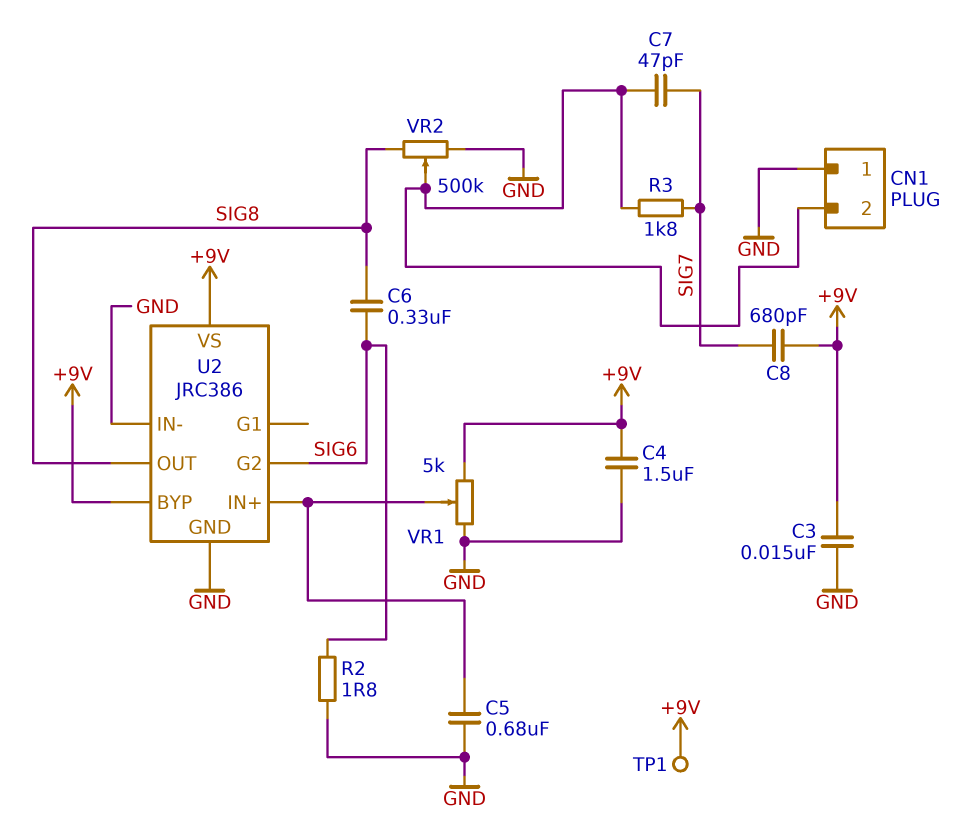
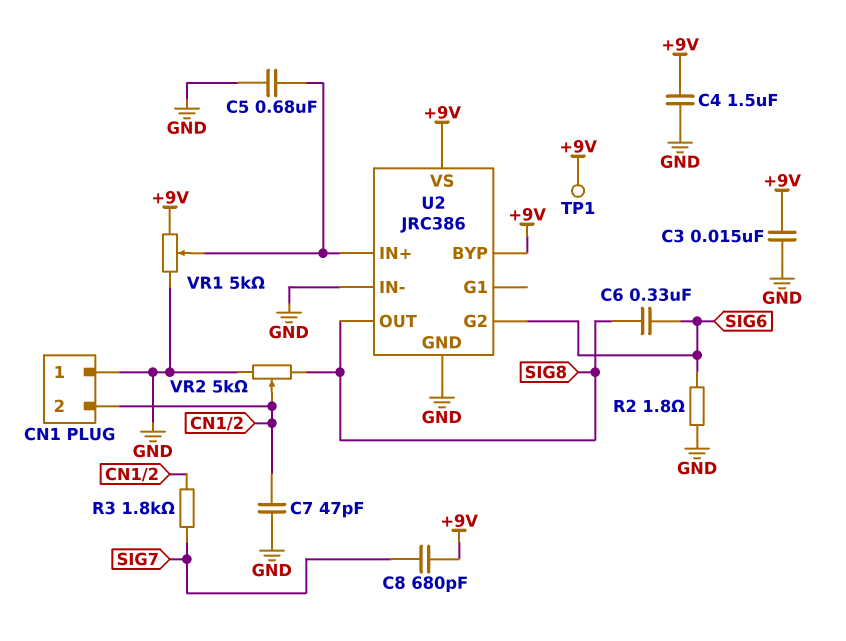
C7: 47pF (CN1/2, SIG7) -> 47pF (CN1/2, GND)
VR2: 500k (GND, SIG8, wiper CN1/2) -> 5k (GND, SIG8, wiper CN1/2)

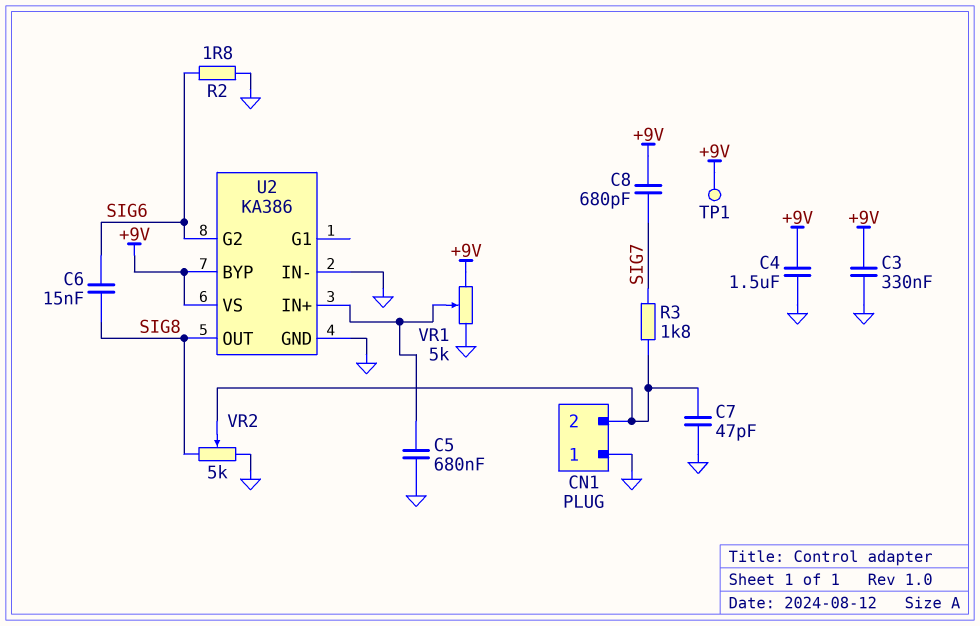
C3: 15nF (+9V, GND) -> 330nF (+9V, GND)
C6: 330nF (SIG6, SIG8) -> 15nF (SIG6, SIG8)
U2: JRC386 -> KA386

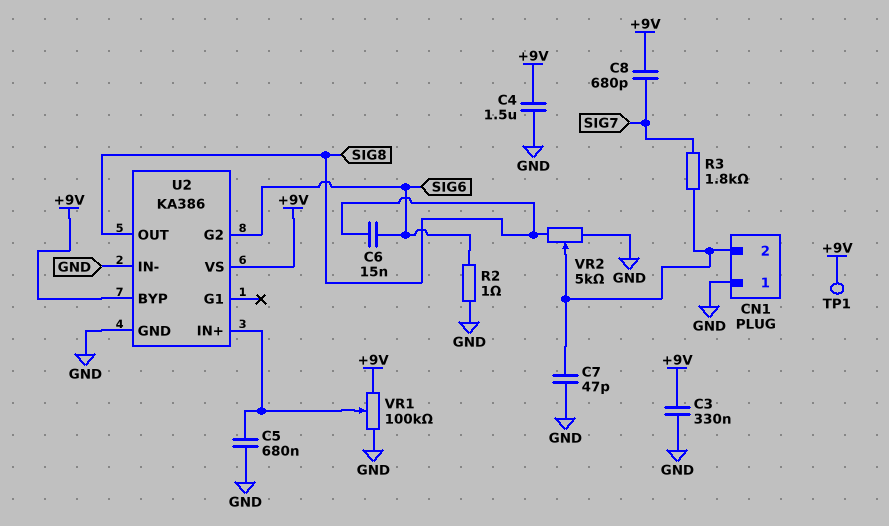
R2: 1.8 (GND, SIG6) -> 1 (GND, SIG6)
VR1: 5k (+9V, GND, wiper U2/IN+) -> 100k (+9V, GND, wiper U2/IN+)

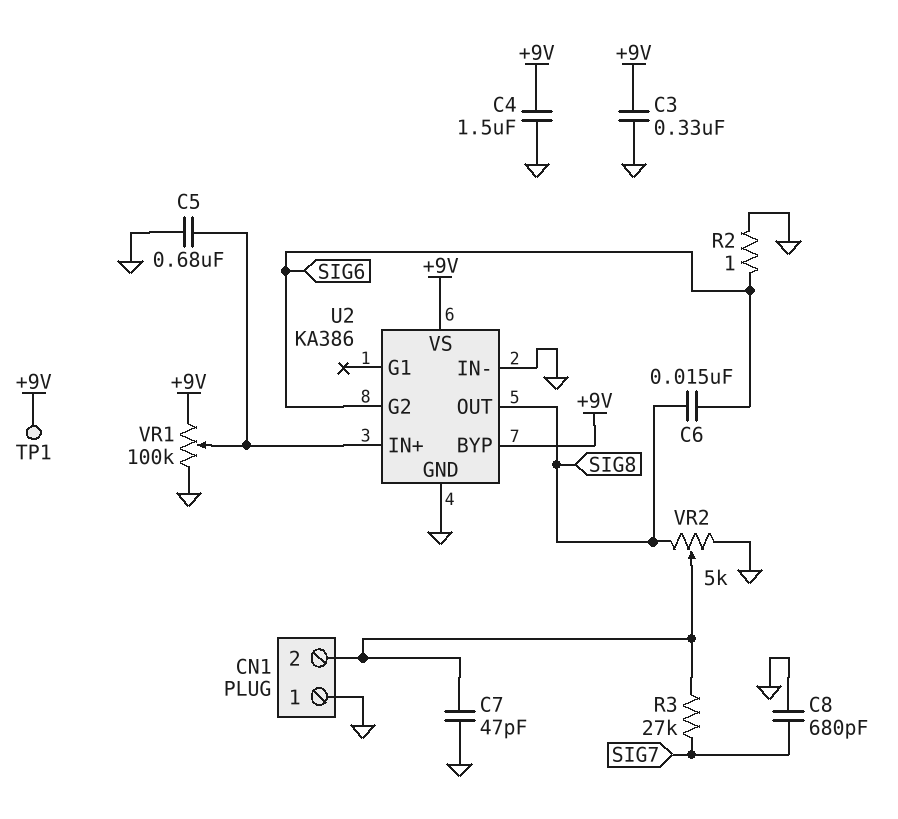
C8: 680pF (+9V, SIG7) -> 680pF (GND, SIG7)
R3: 1.8k (CN1/2, SIG7) -> 27k (CN1/2, SIG7)

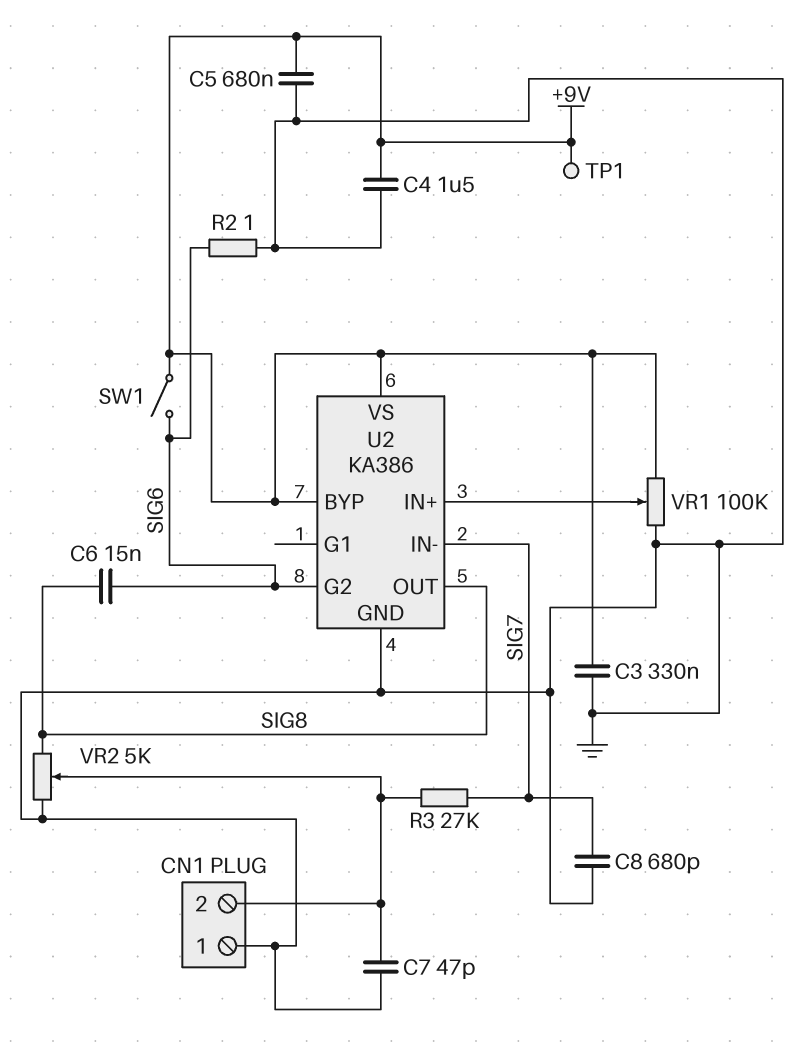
C5: 680nF (GND, U2/IN+) -> 680nF (+9V, GND)
SW1: none -> switch (+9V, SIG6)
U2 pin IN-: GND -> SIG7

